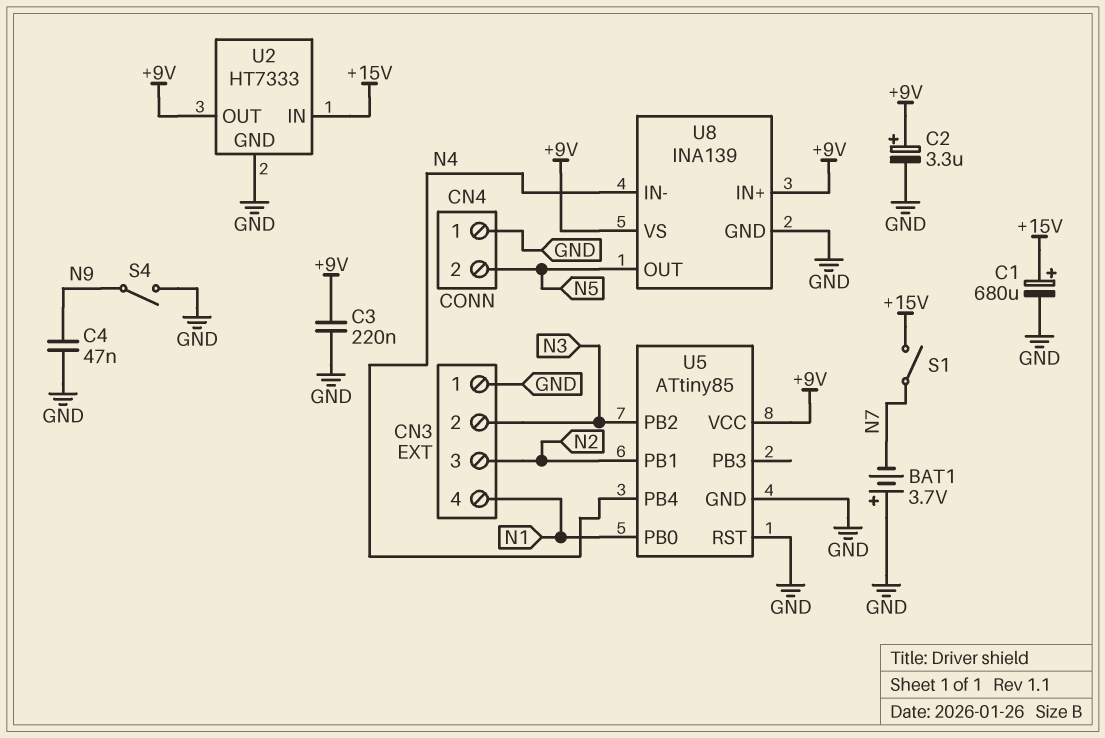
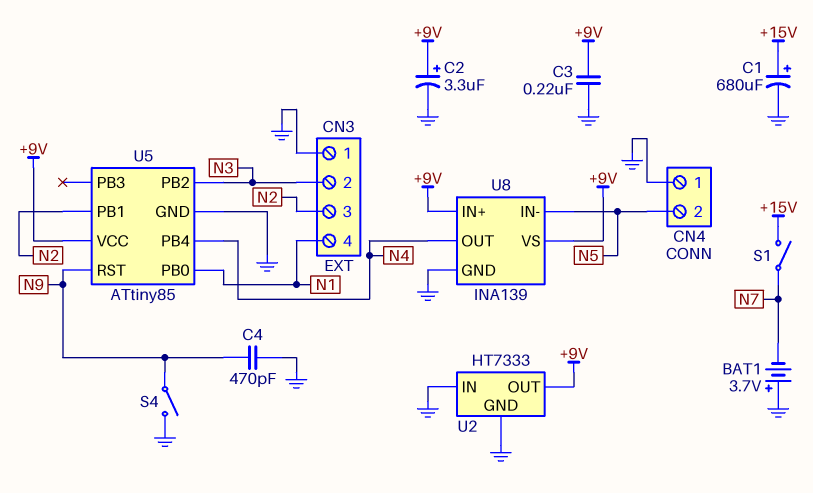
C4: 47nF (GND, N9) -> 470pF (GND, N9)
U2 pin IN: +15V -> GND
U5 pin RST: GND -> N9
U8 pin IN-: N4 -> N5
U8 pin OUT: N5 -> N4

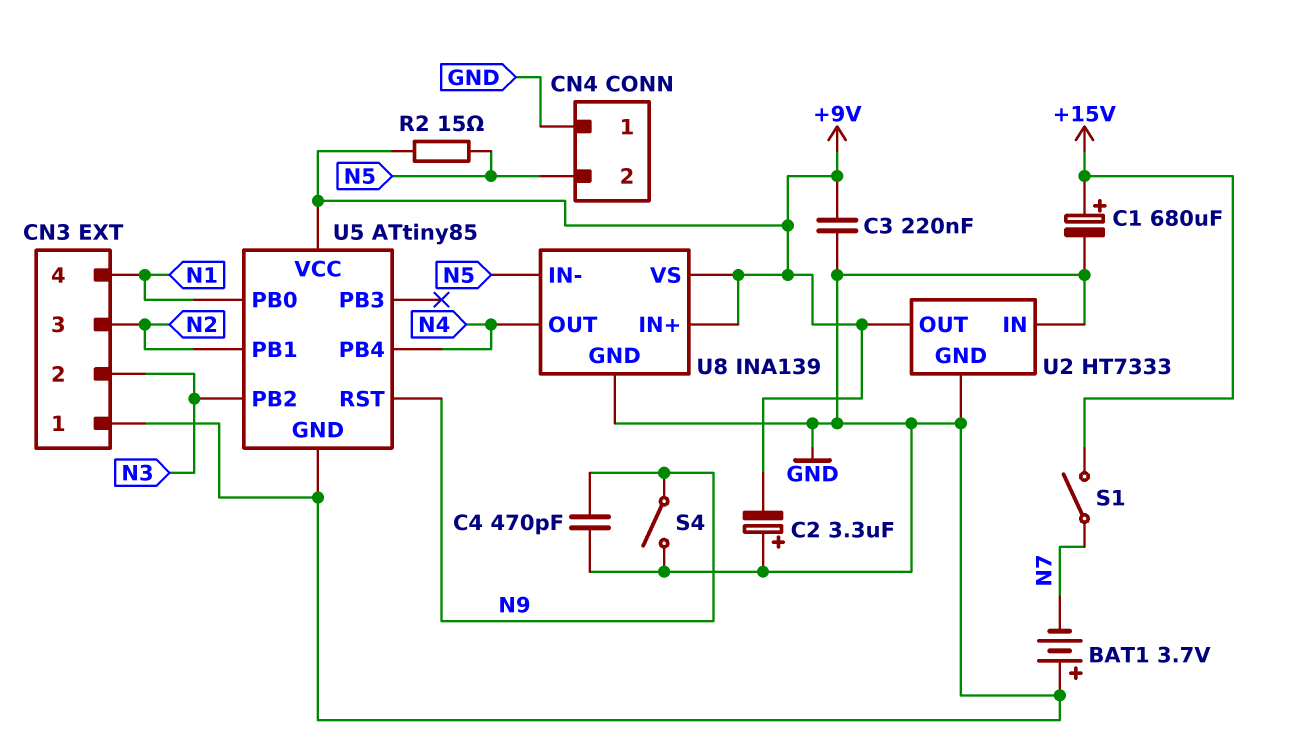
C2: 3.3uF (plus +9V, minus GND) -> 3.3uF (plus GND, minus +9V)
R2: none -> 15 (+9V, N5)

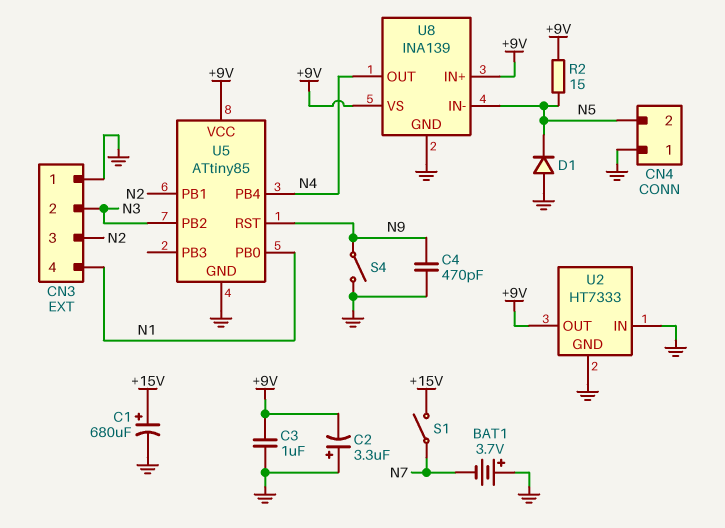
C3: 220nF (+9V, GND) -> 1uF (+9V, GND)
D1: none -> diode (A GND, K N5)

